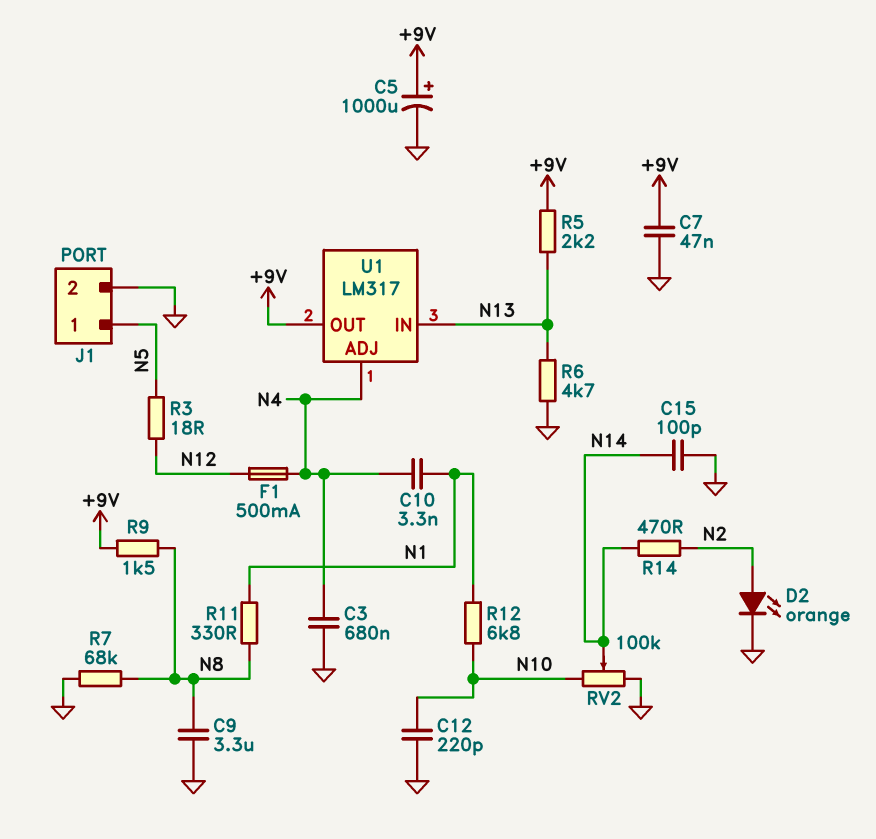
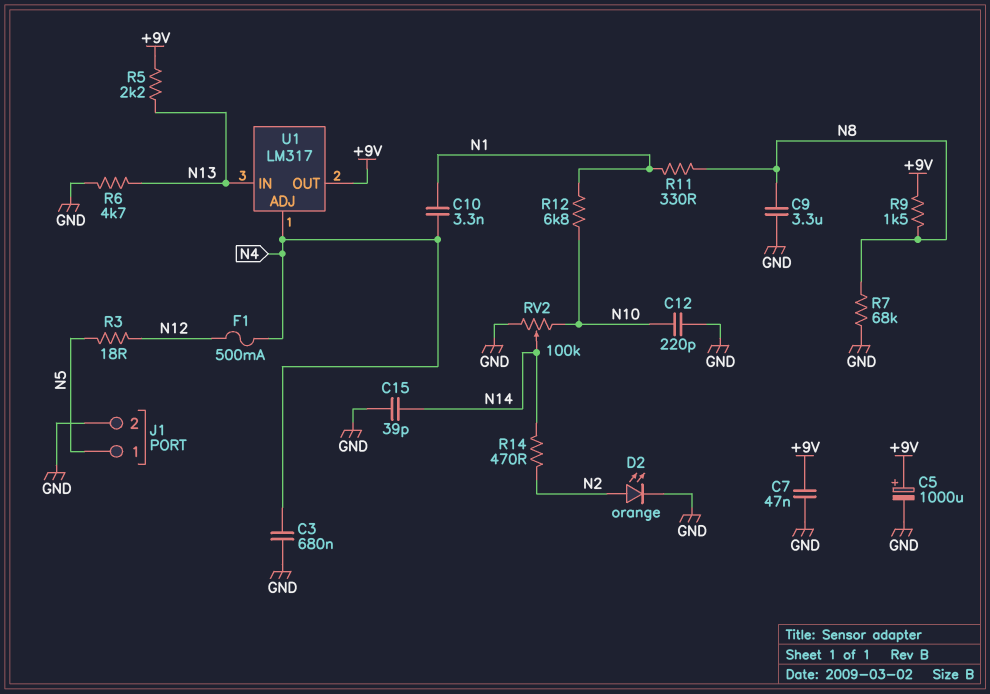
C15: 100pF (GND, N14) -> 39pF (GND, N14)

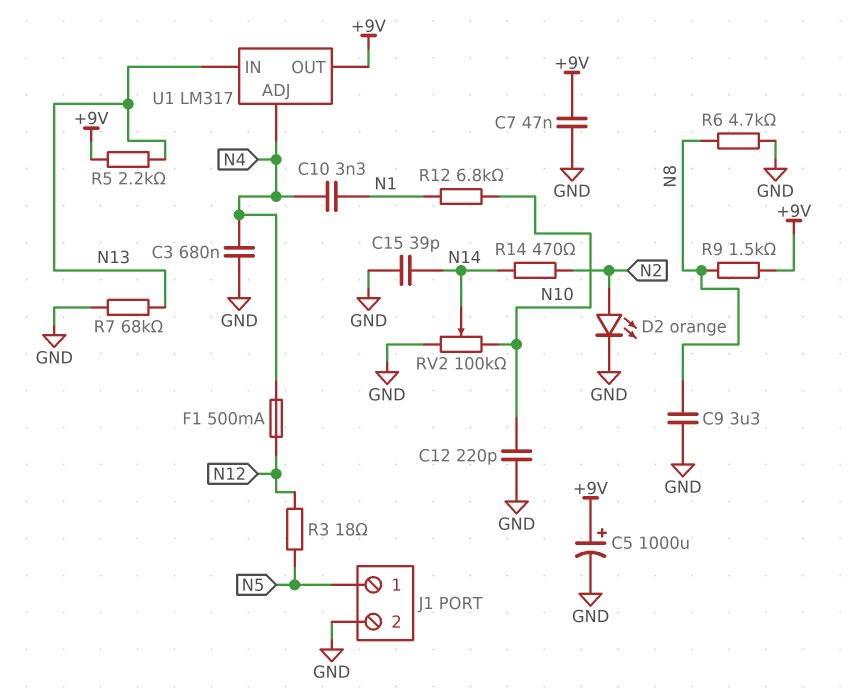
R6: 4.7k (GND, N13) -> 4.7k (GND, N8)
R7: 68k (GND, N8) -> 68k (GND, N13)
R11: 330 (N1, N8) -> none

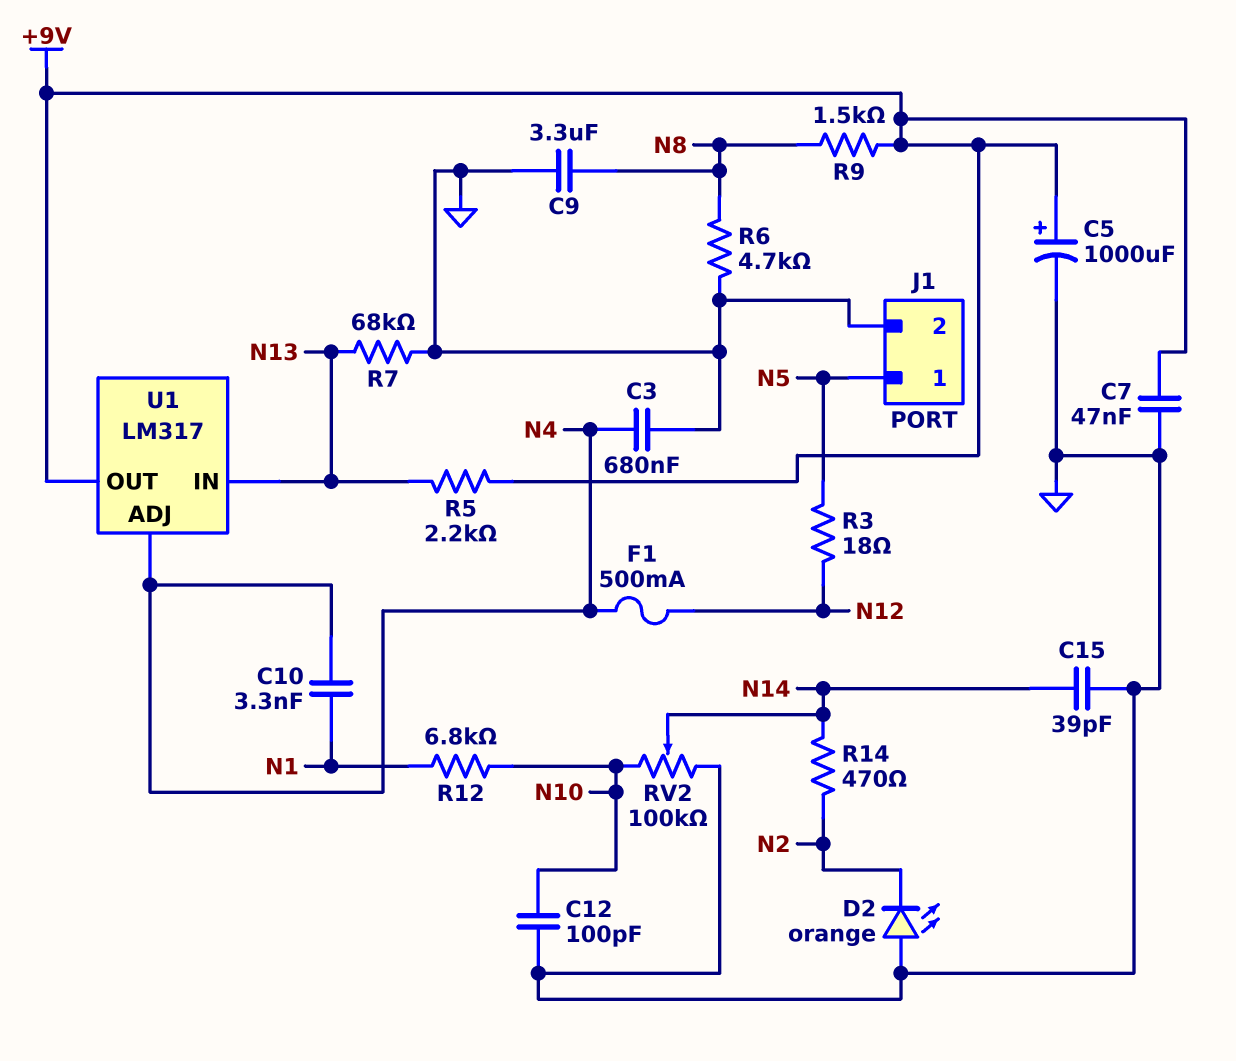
C12: 220pF (GND, N10) -> 100pF (GND, N10)
D2: LED orange (A N2, K GND) -> LED orange (A GND, K N2)

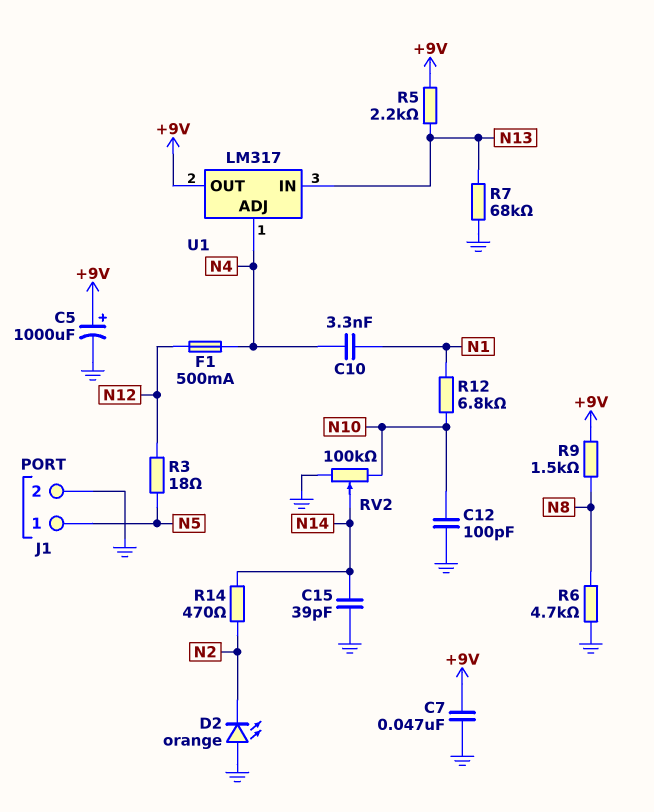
C3: 680nF (GND, N4) -> none
C9: 3.3uF (GND, N8) -> none

